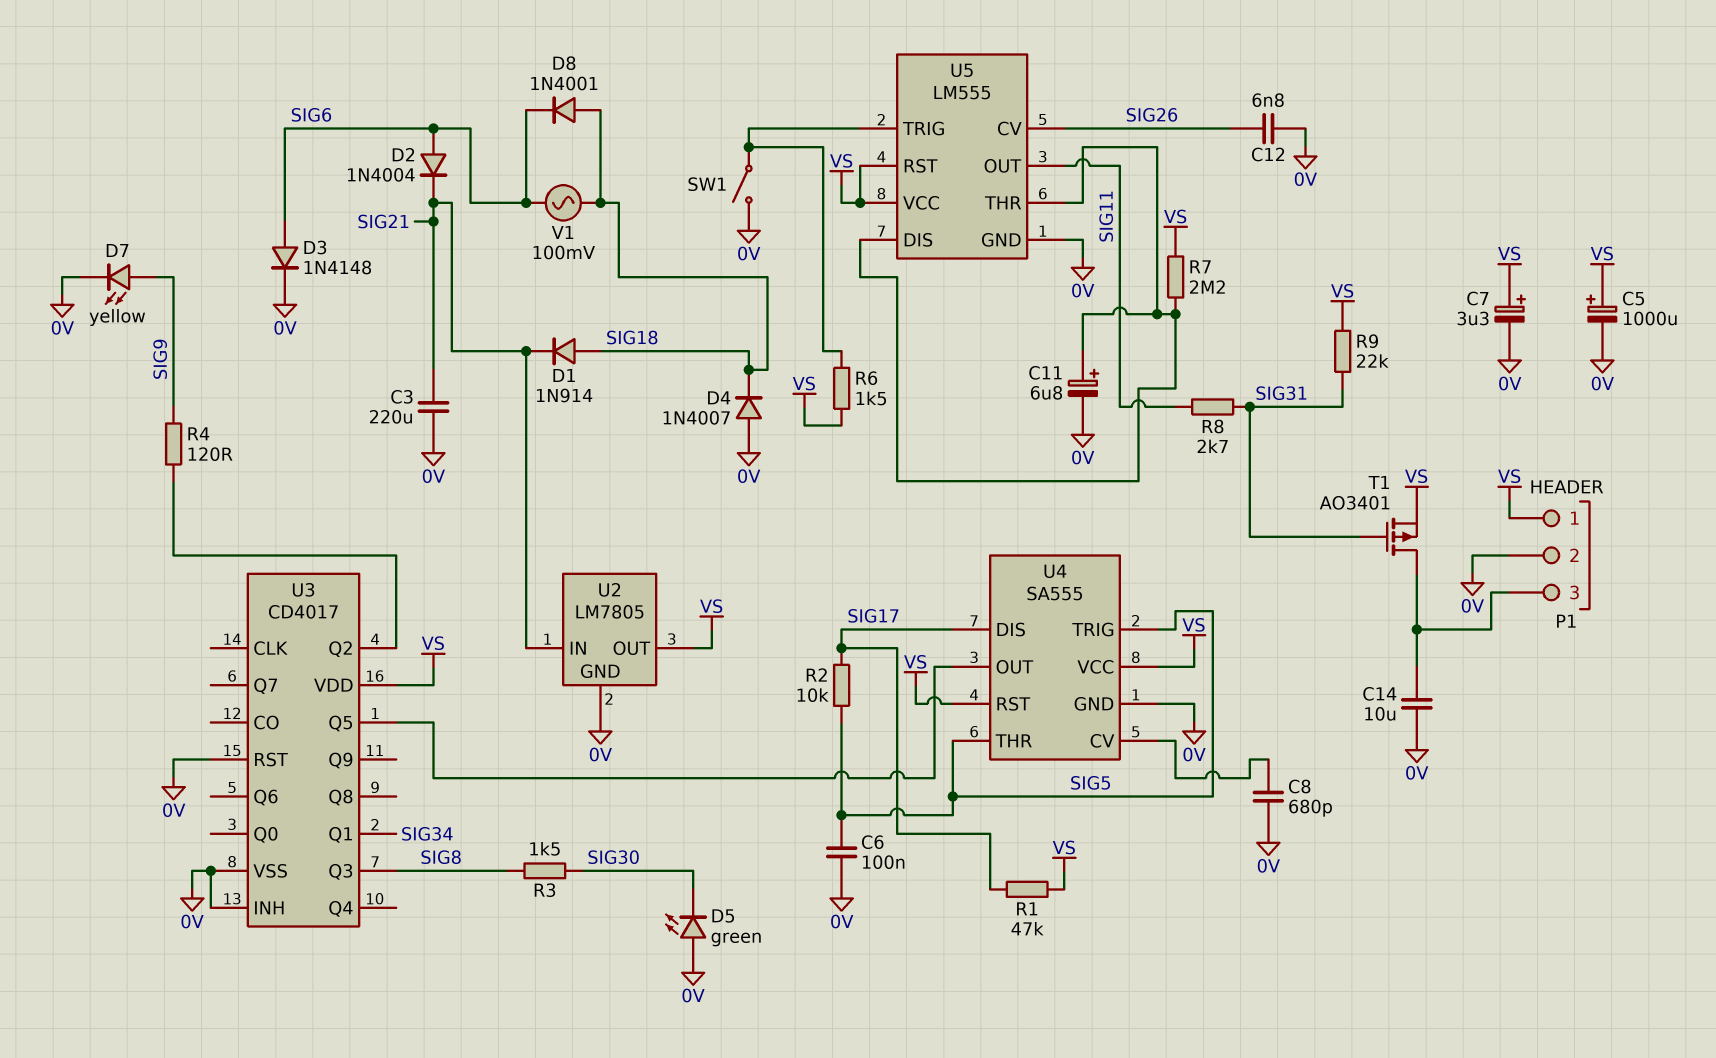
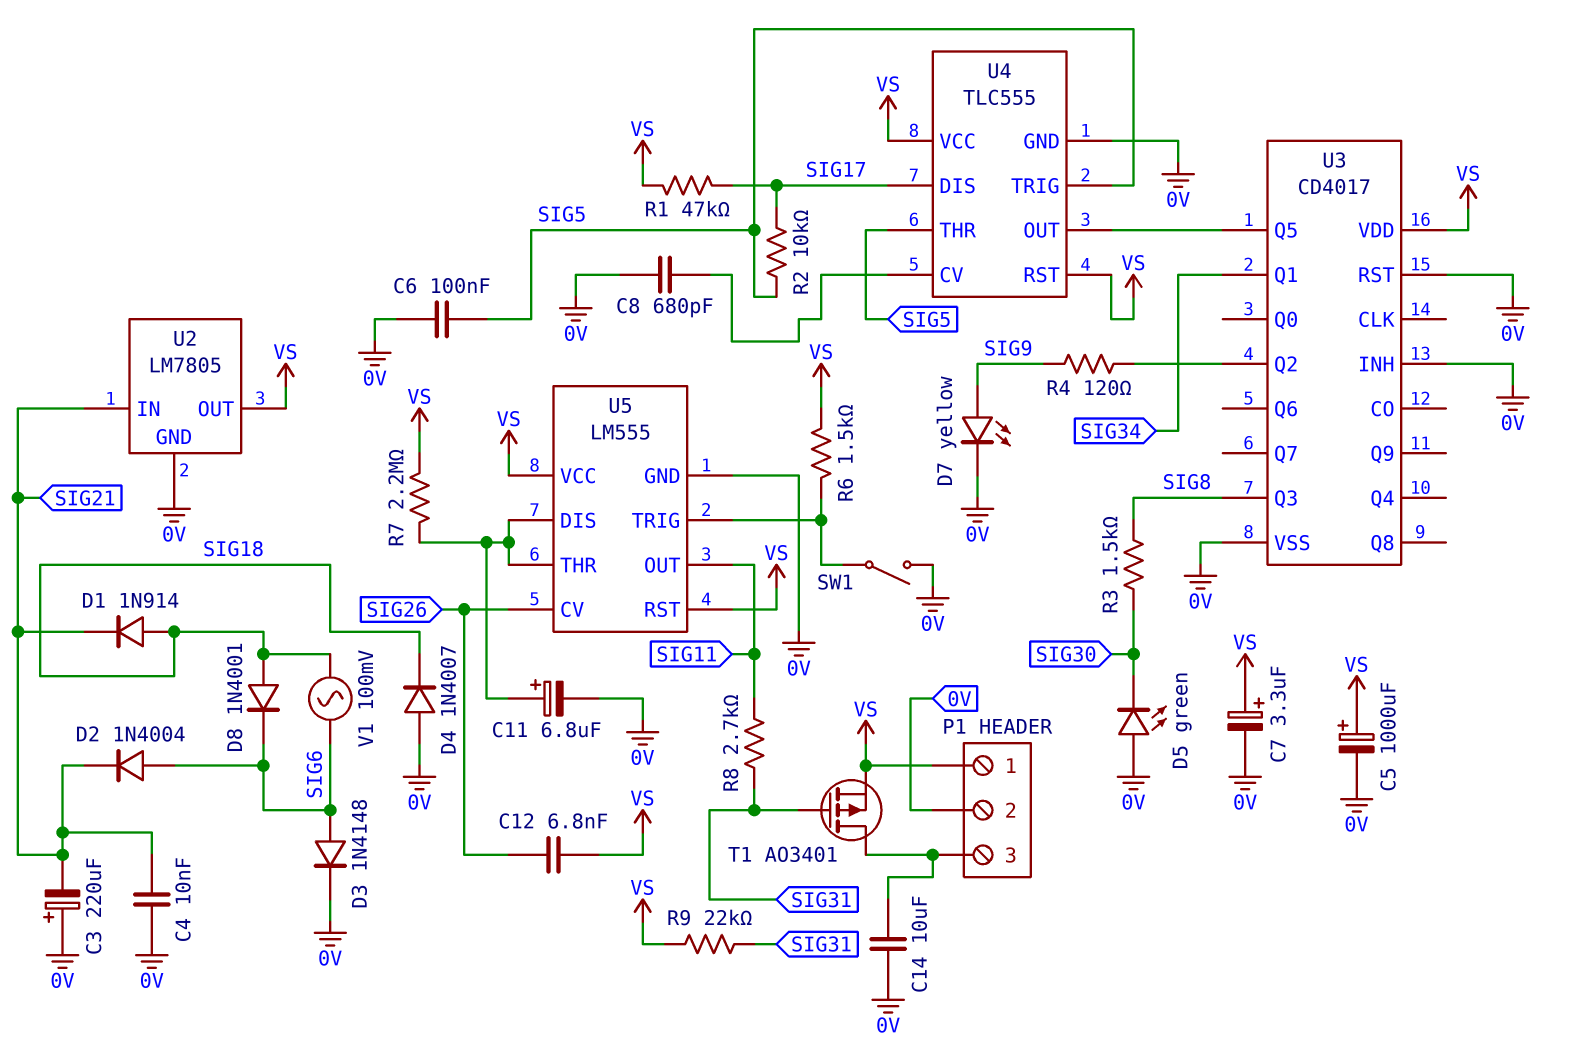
C3: 220uF (0V, SIG21) -> 220uF (plus 0V, minus SIG21)
C4: none -> 10nF (0V, SIG21)
C12: 6.8nF (0V, SIG26) -> 6.8nF (SIG26, VS)
U4: SA555 -> TLC555

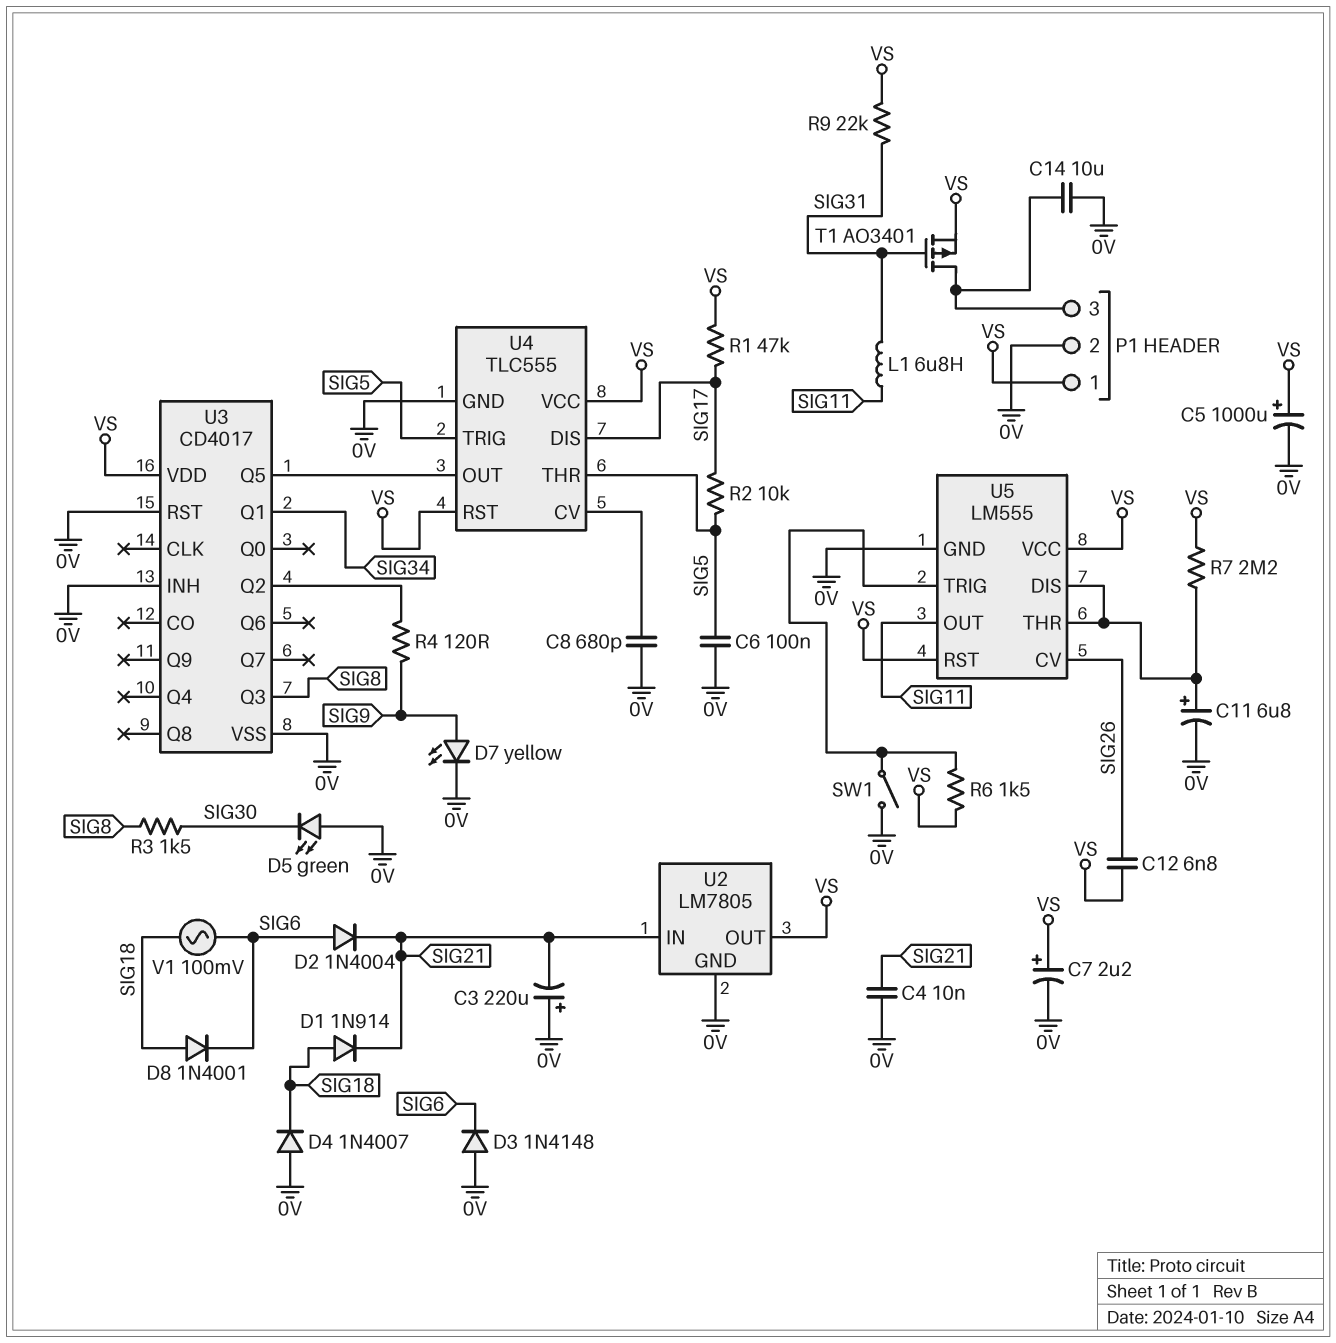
C7: 3.3uF (plus VS, minus 0V) -> 2.2uF (plus VS, minus 0V)
D3: diode 1N4148 (A SIG6, K 0V) -> diode 1N4148 (A 0V, K SIG6)
L1: none -> 6.8uH (SIG11, SIG31)
R8: 2.7k (SIG11, SIG31) -> none

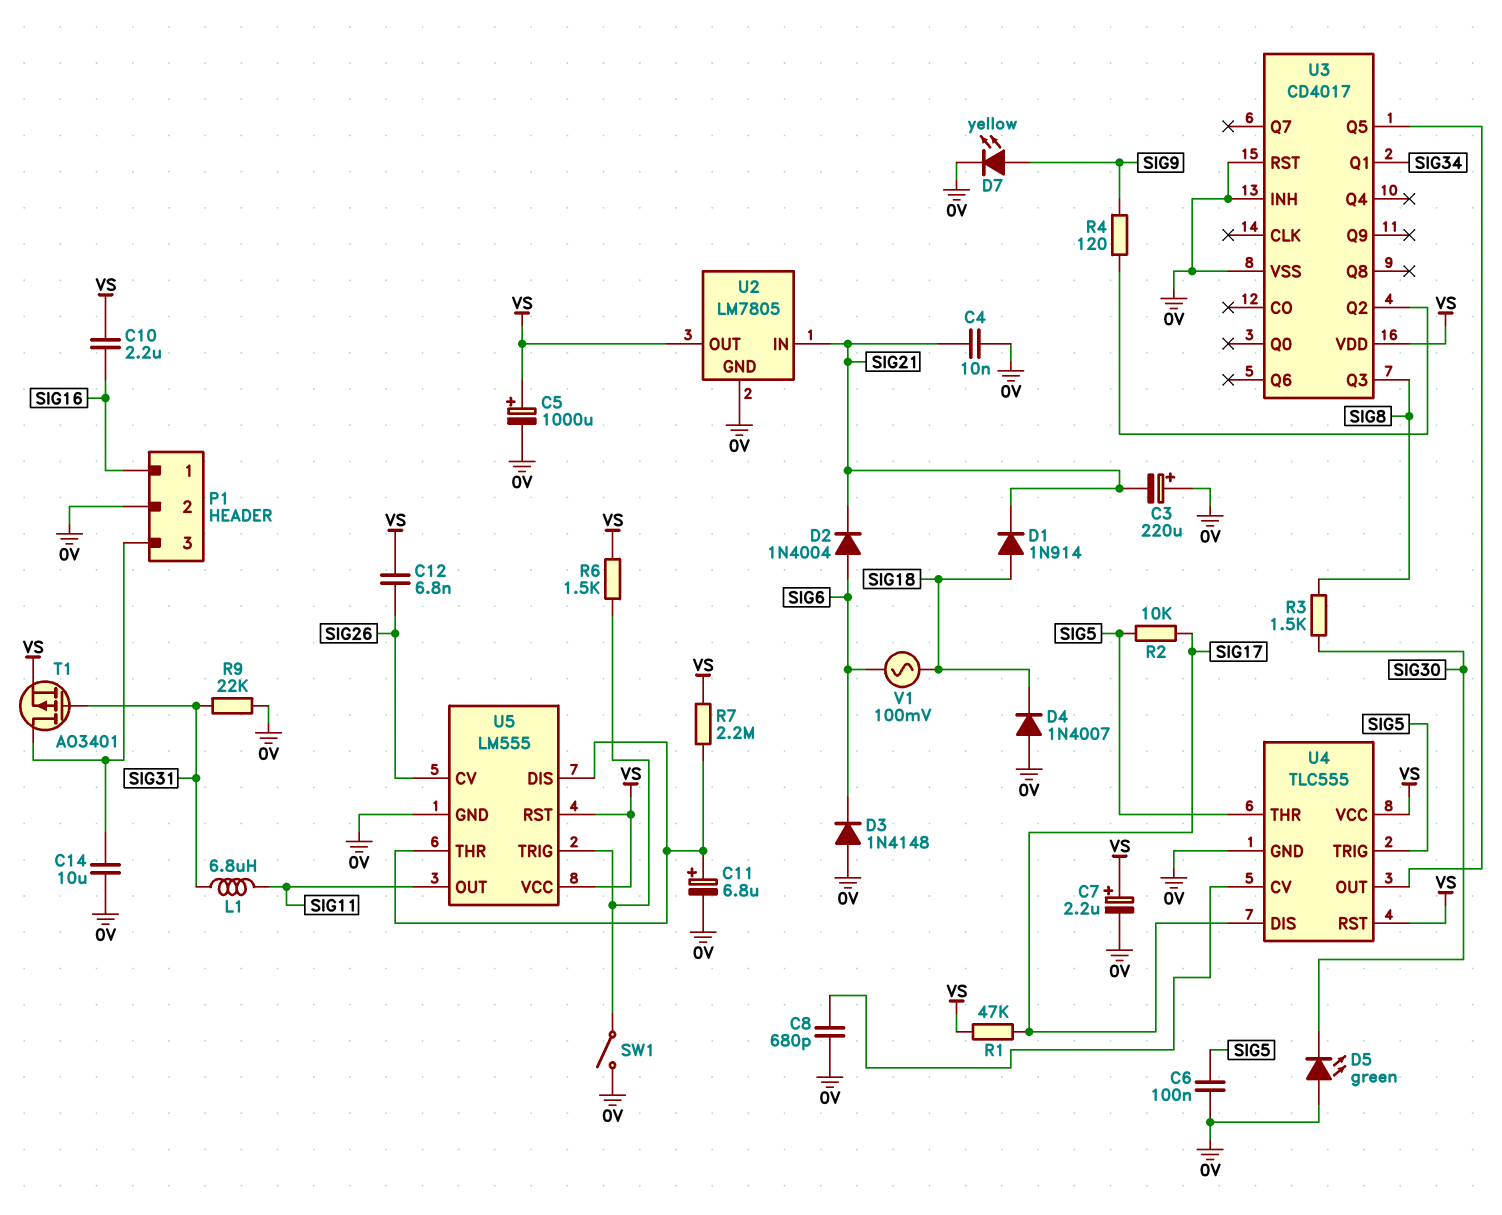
C10: none -> 2.2uF (SIG16, VS)
D8: diode 1N4001 (A SIG18, K SIG6) -> none
P1 pin 1: VS -> SIG16
R9: 22k (SIG31, VS) -> 22k (0V, SIG31)

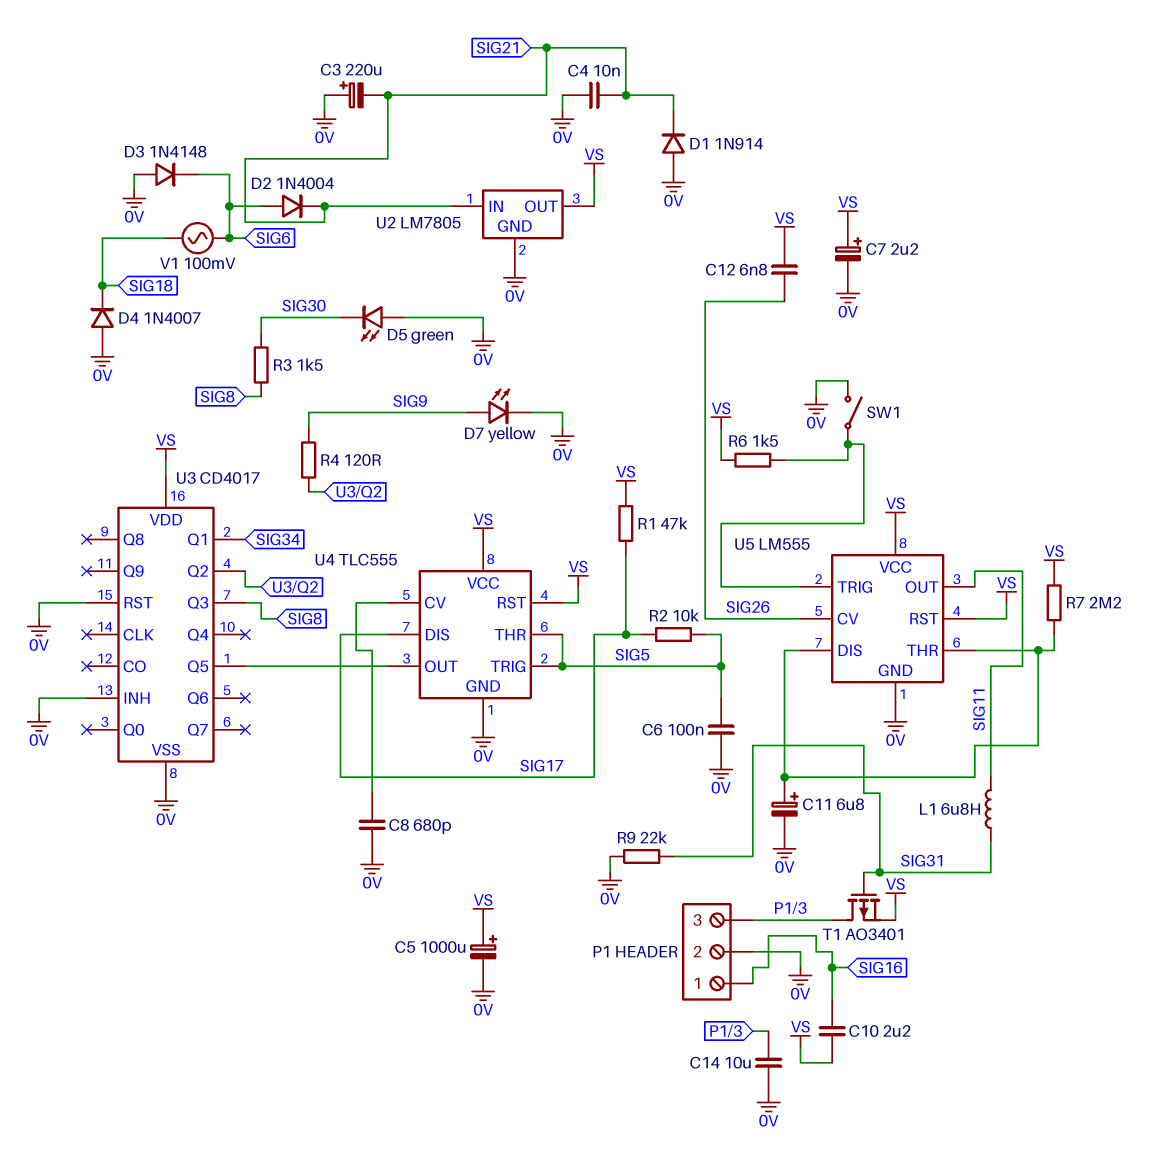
D1: diode 1N914 (A SIG18, K SIG21) -> diode 1N914 (A 0V, K SIG21)

